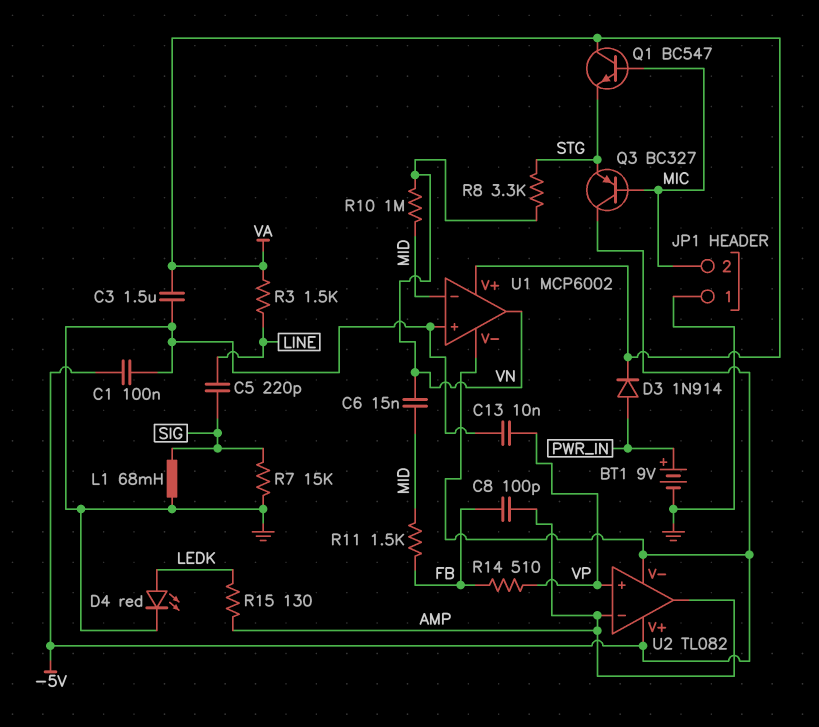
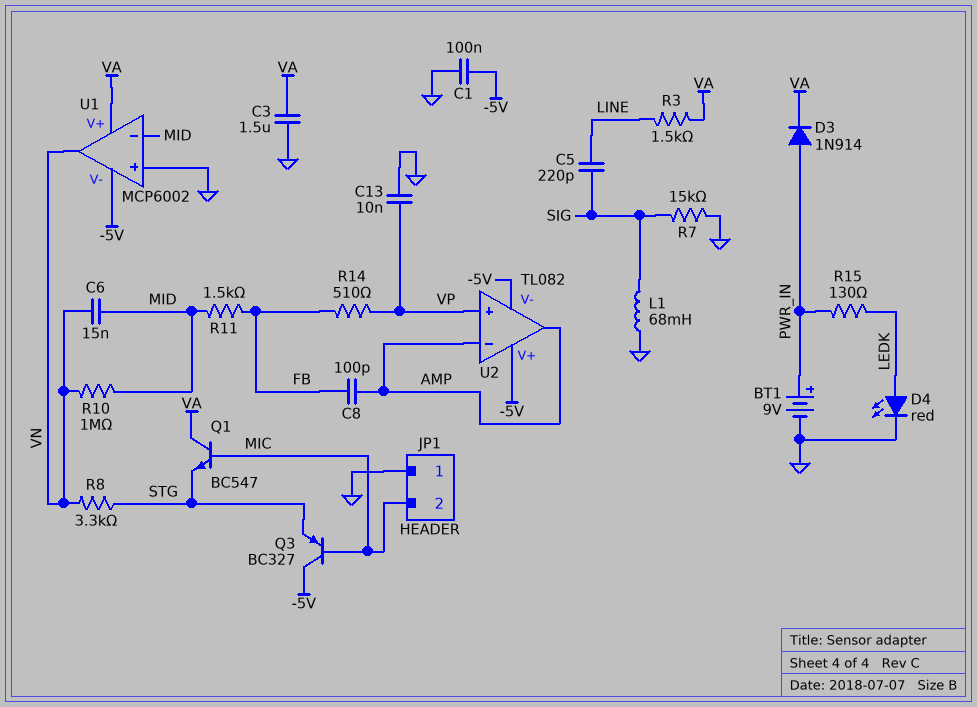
R15: 130 (AMP, LEDK) -> 130 (LEDK, PWR_IN)

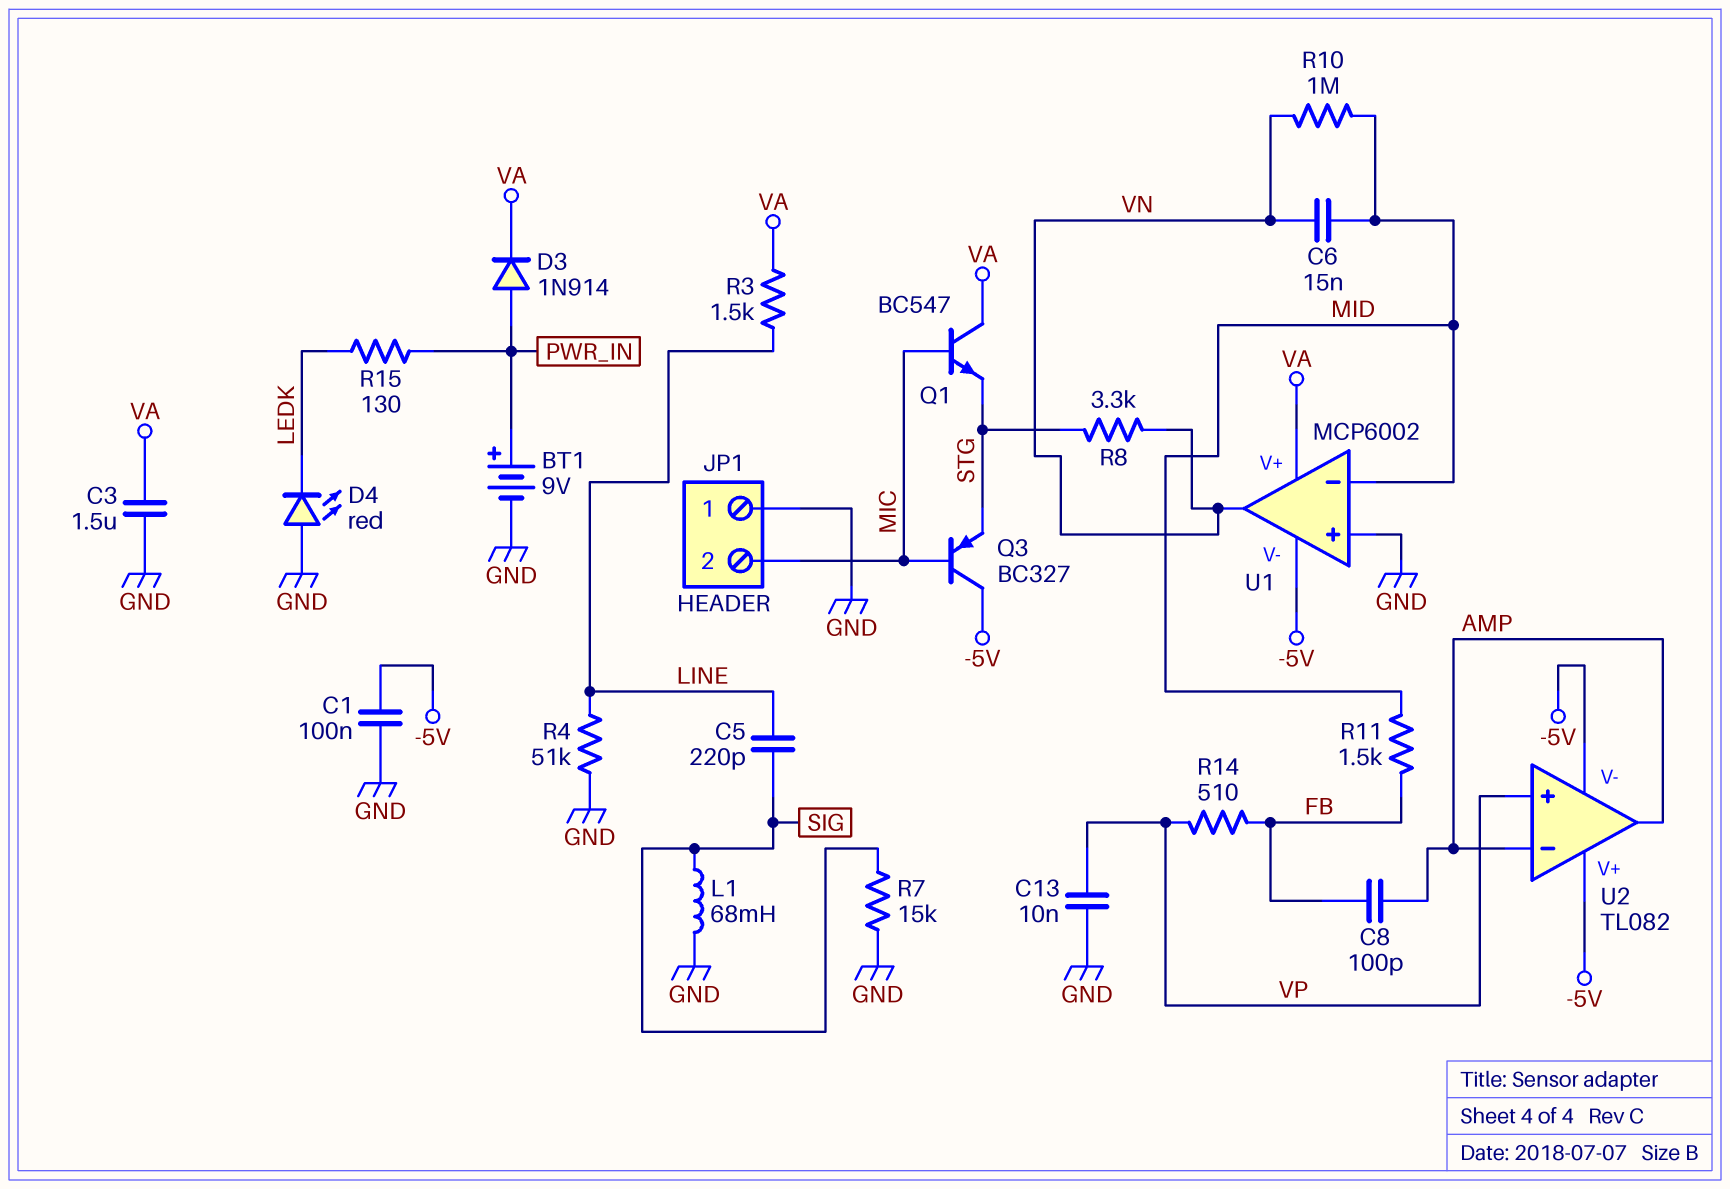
D4: LED red (A LEDK, K GND) -> LED red (A GND, K LEDK)
R4: none -> 51k (GND, LINE)

